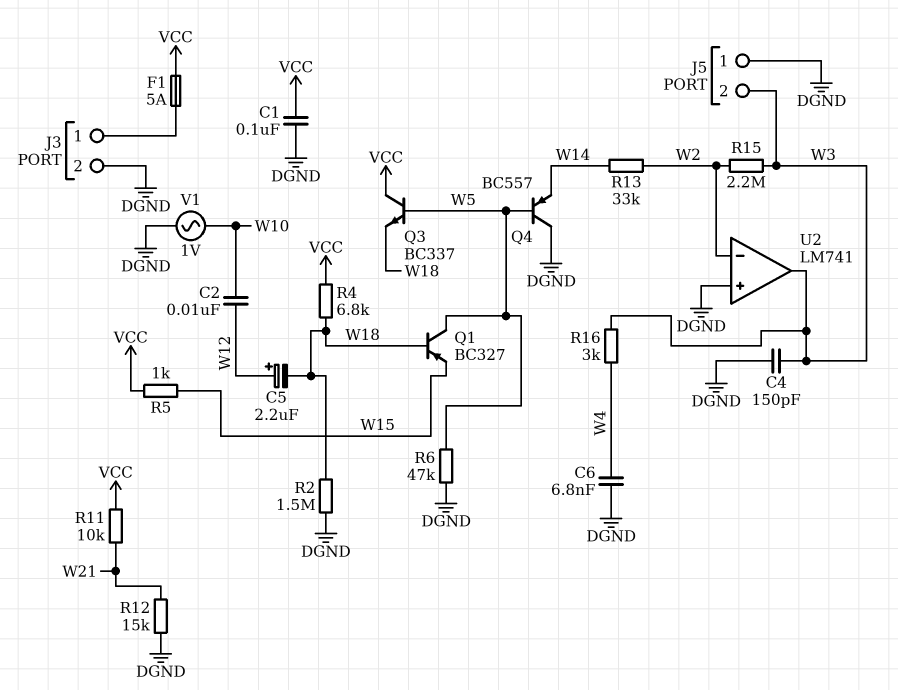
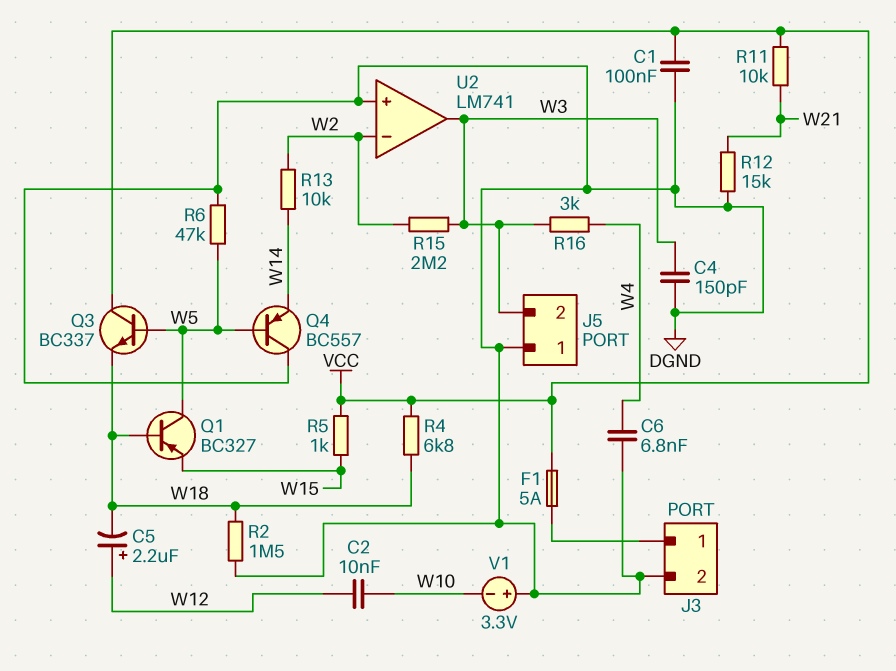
R13: 33k (W2, W14) -> 10k (W2, W14)
V1: AC 1V (DGND, W10) -> 3.3V (plus DGND, minus W10)

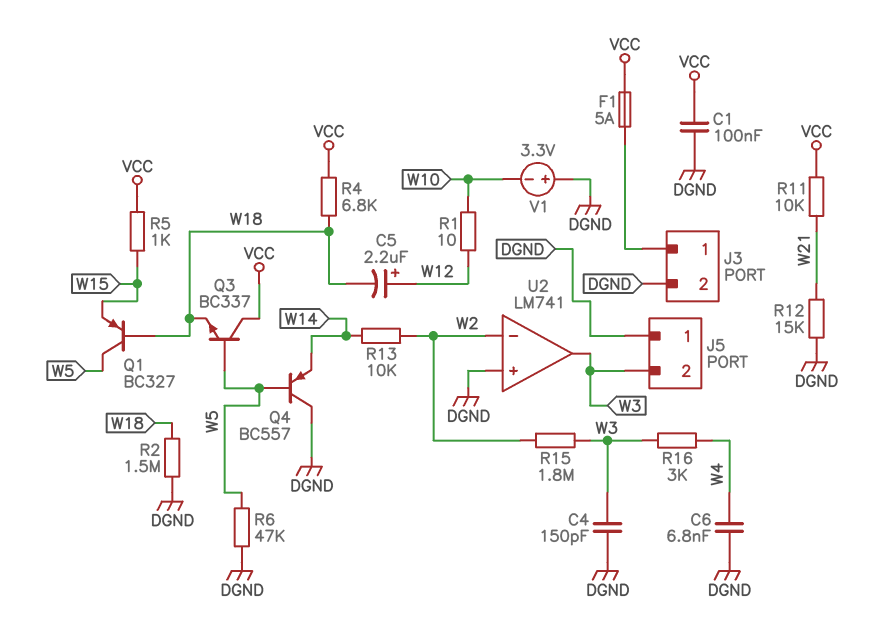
C2: 10nF (W10, W12) -> none
R1: none -> 10 (W10, W12)
R15: 2.2M (W2, W3) -> 1.8M (W2, W3)

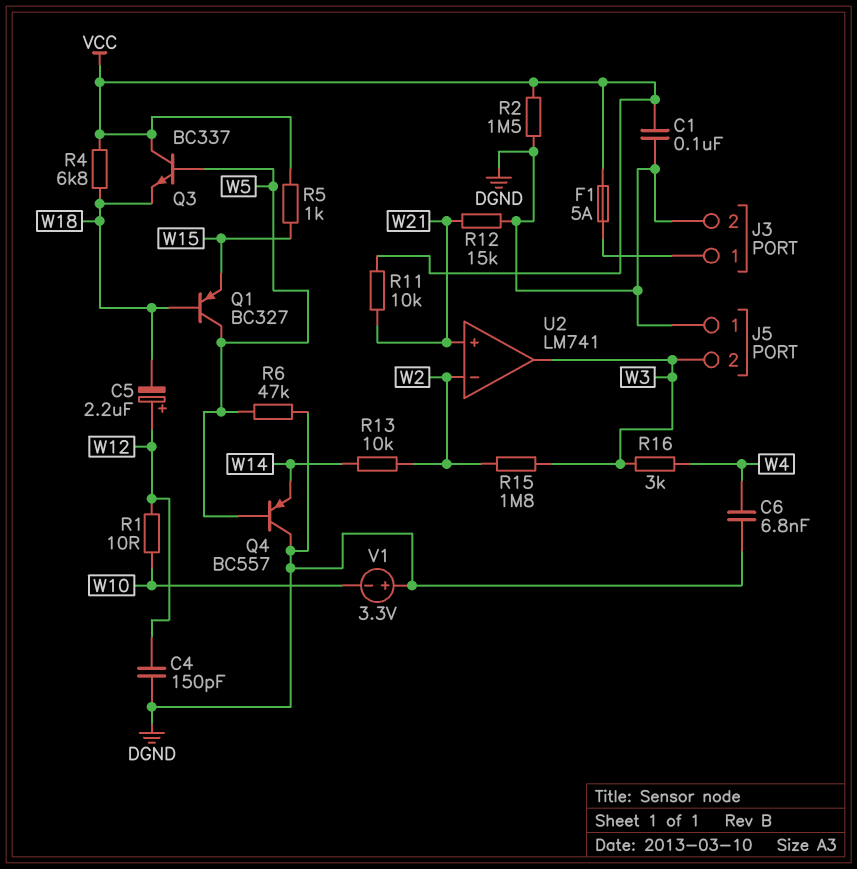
C4: 150pF (DGND, W3) -> 150pF (DGND, W12)
R2: 1.5M (DGND, W18) -> 1.5M (DGND, VCC)
U2 pin in+: DGND -> W21

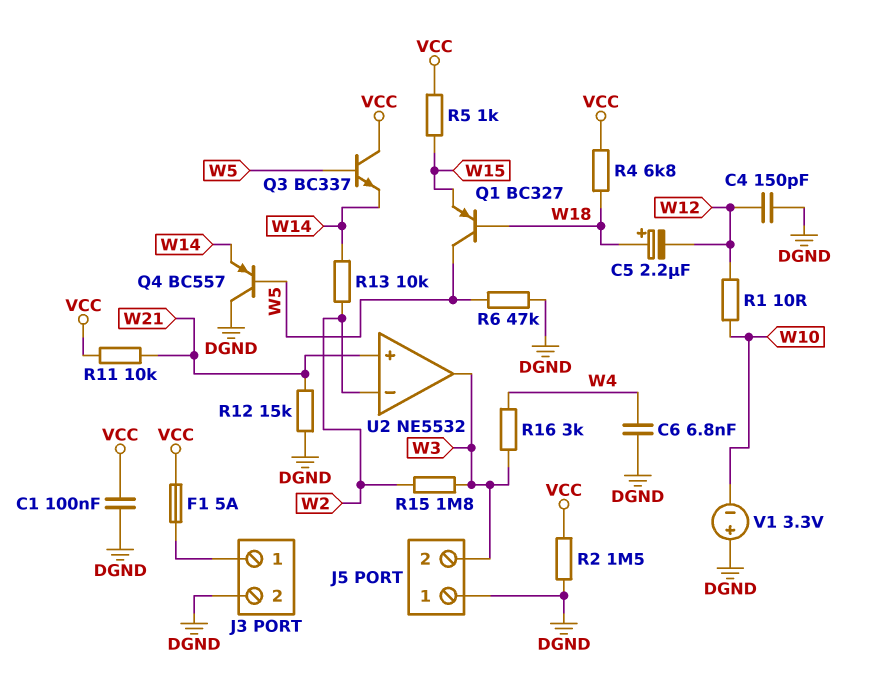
C5: 2.2uF (plus W12, minus W18) -> 2.2uF (plus W18, minus W12)
Q3: NPN BC337 (B W5, C VCC, E W18) -> NPN BC337 (B W5, C VCC, E W14)
U2: LM741 -> NE5532

